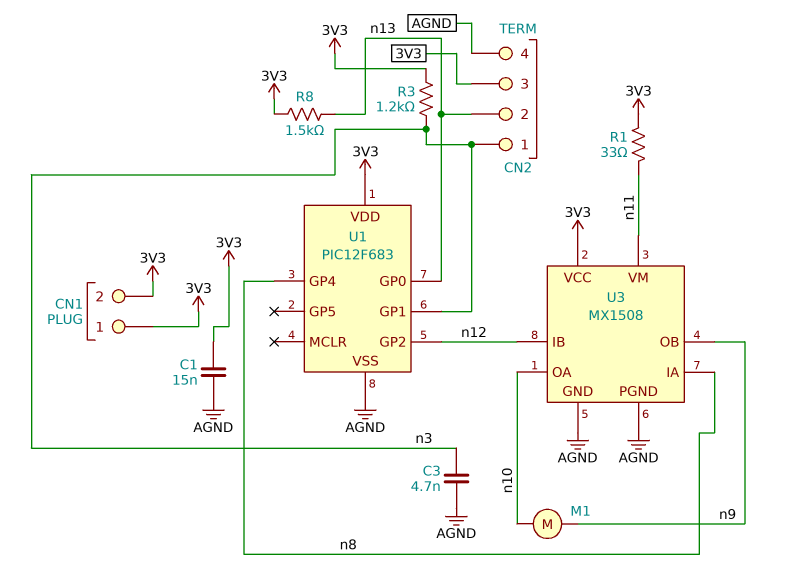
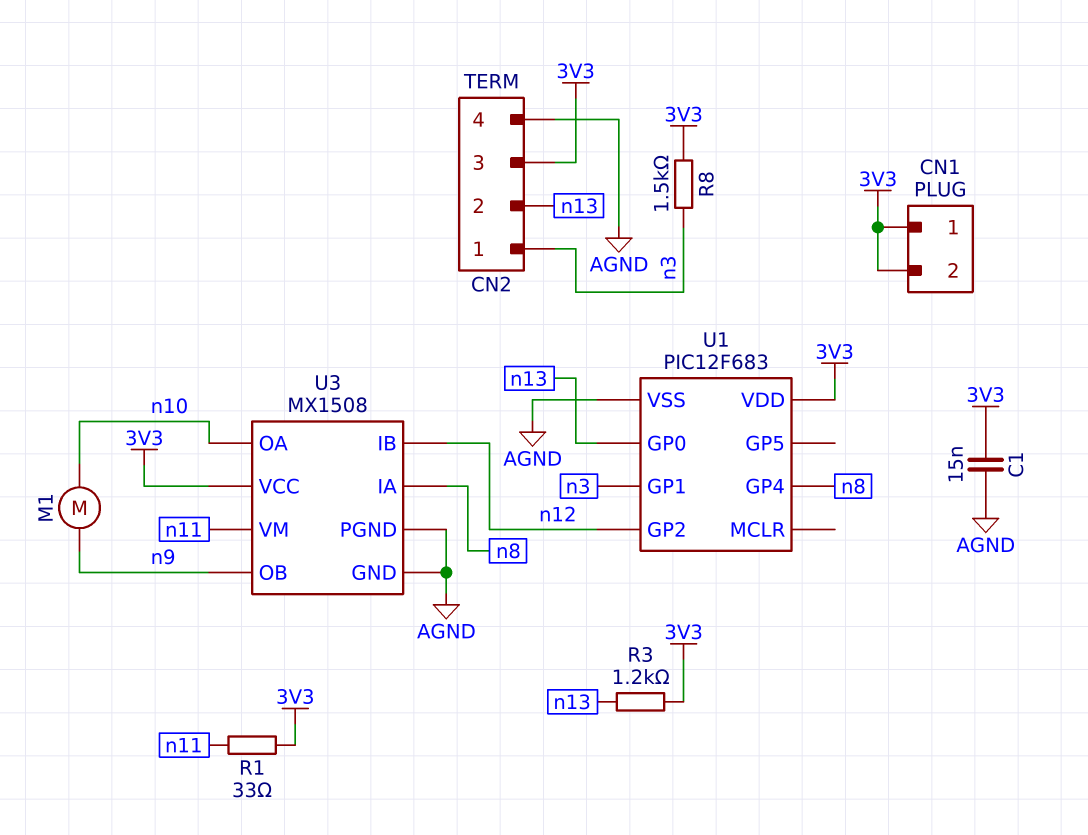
C3: 4.7nF (AGND, n3) -> none
R3: 1.2k (3V3, n3) -> 1.2k (3V3, n13)
R8: 1.5k (3V3, n13) -> 1.5k (3V3, n3)

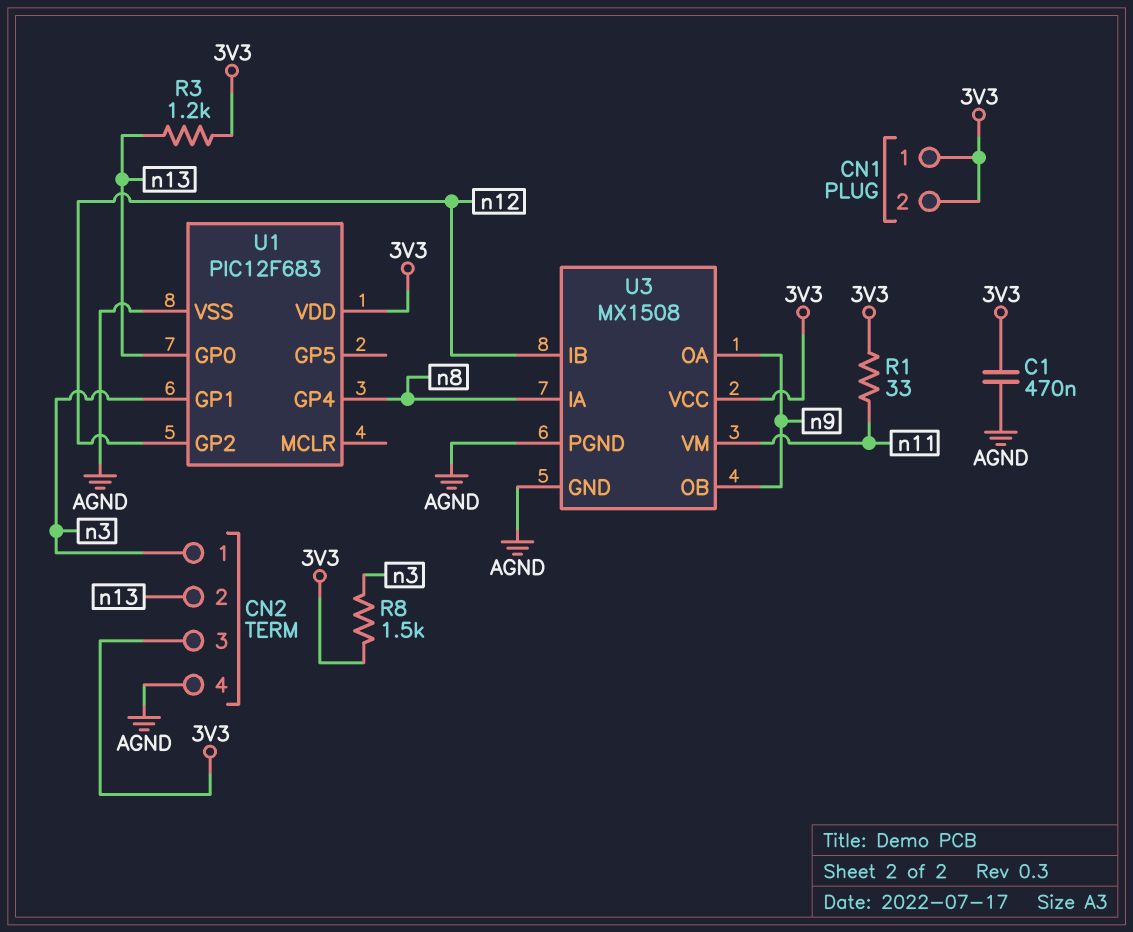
C1: 15nF (3V3, AGND) -> 470nF (3V3, AGND)
M1: motor (n9, n10) -> none
U3 pin OA: n10 -> n9

